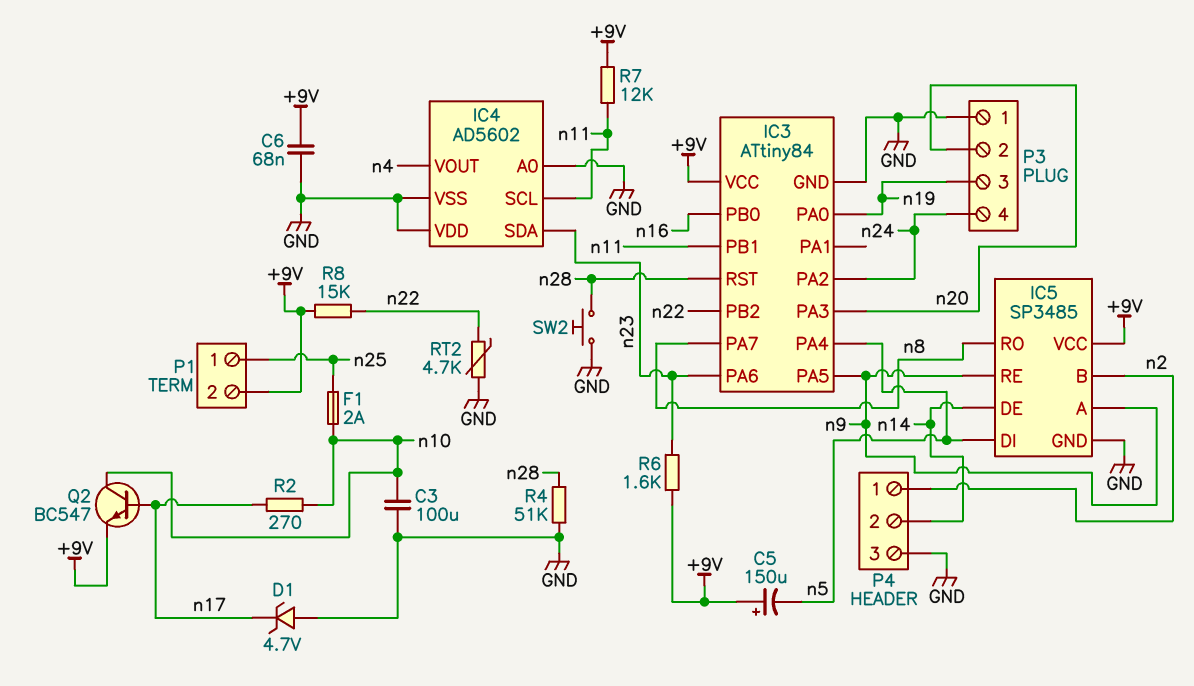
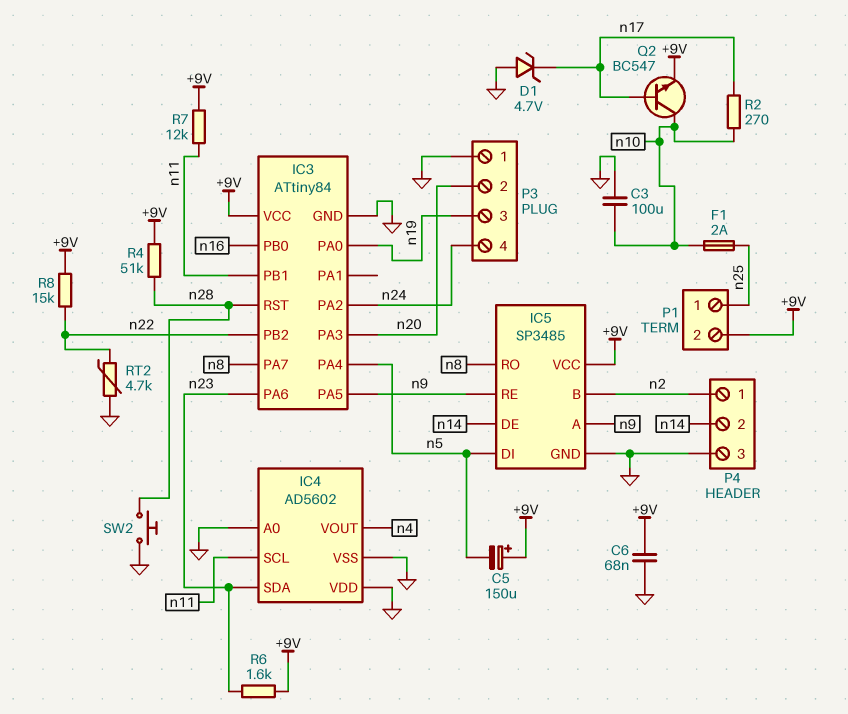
R4: 51k (GND, n28) -> 51k (+9V, n28)

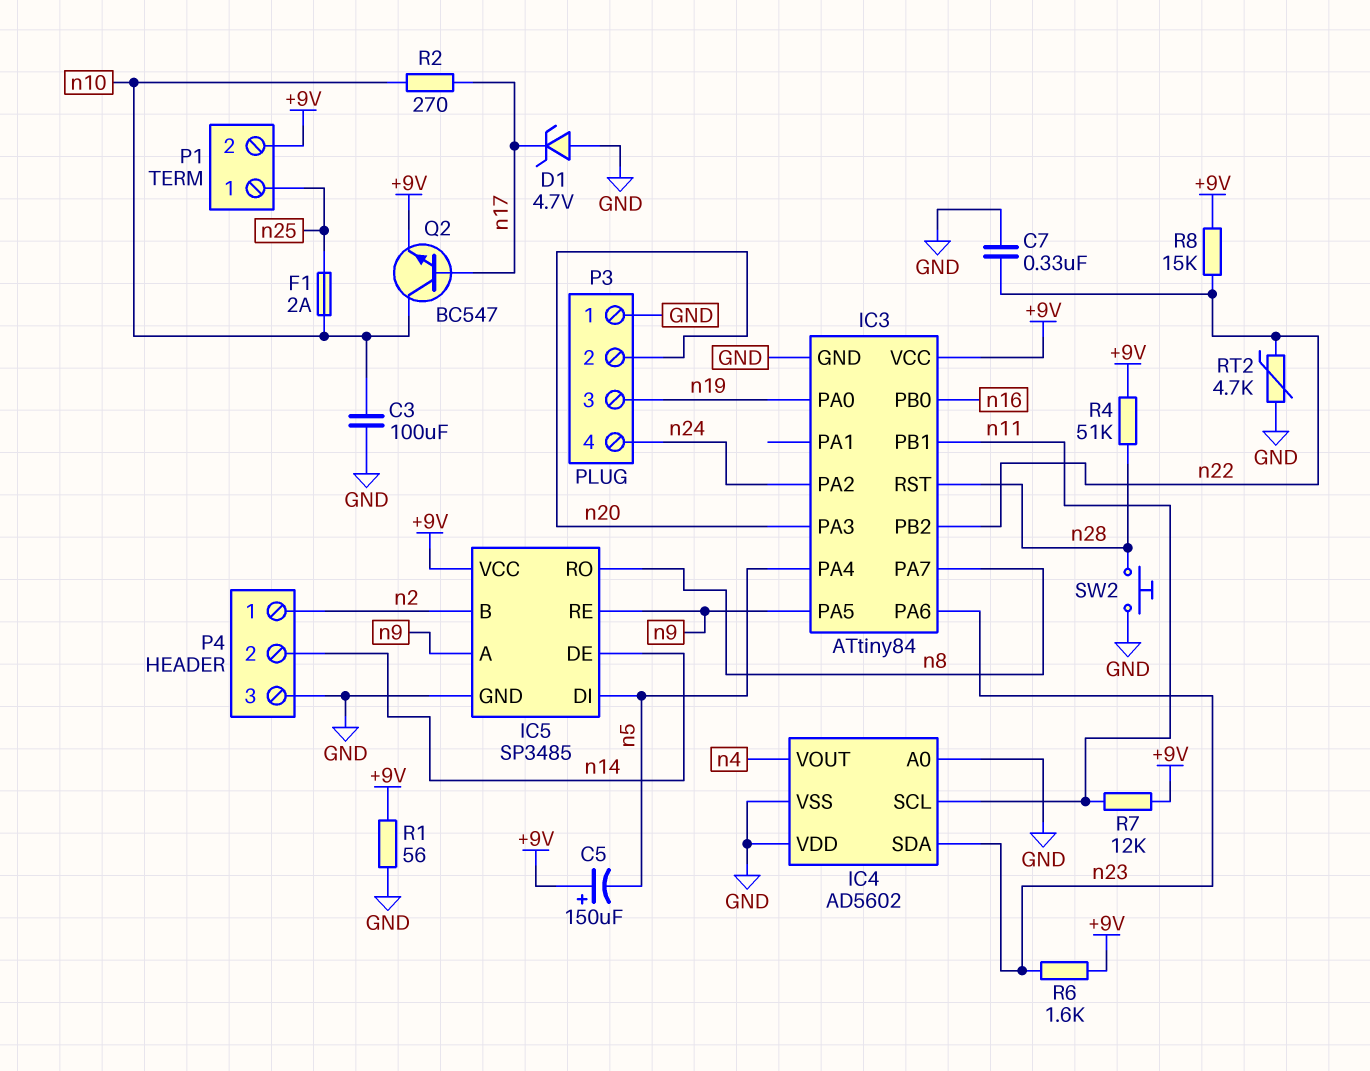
C6: 68nF (+9V, GND) -> none
C7: none -> 330nF (GND, n22)
R1: none -> 56 (+9V, GND)

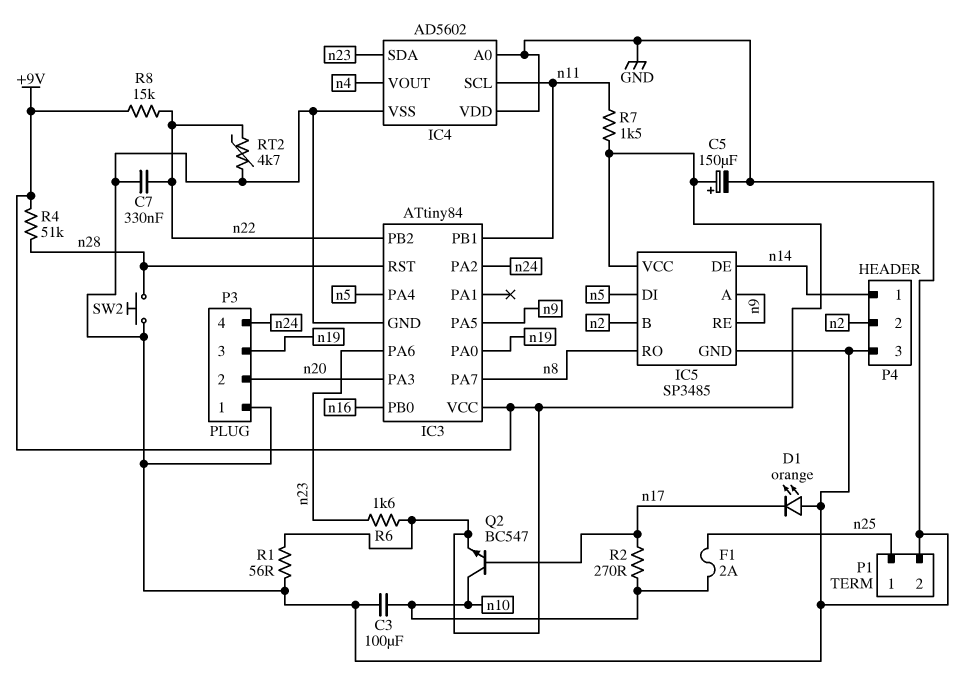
C5: 150uF (plus +9V, minus n5) -> 150uF (plus +9V, minus GND)
D1: zener 4.7V (A GND, K n17) -> LED orange (A GND, K n17)
P1 pin 2: +9V -> GND
P4 pin 1: n2 -> n14
P4 pin 2: n14 -> n2
R7: 12k (+9V, n11) -> 1.5k (+9V, n11)

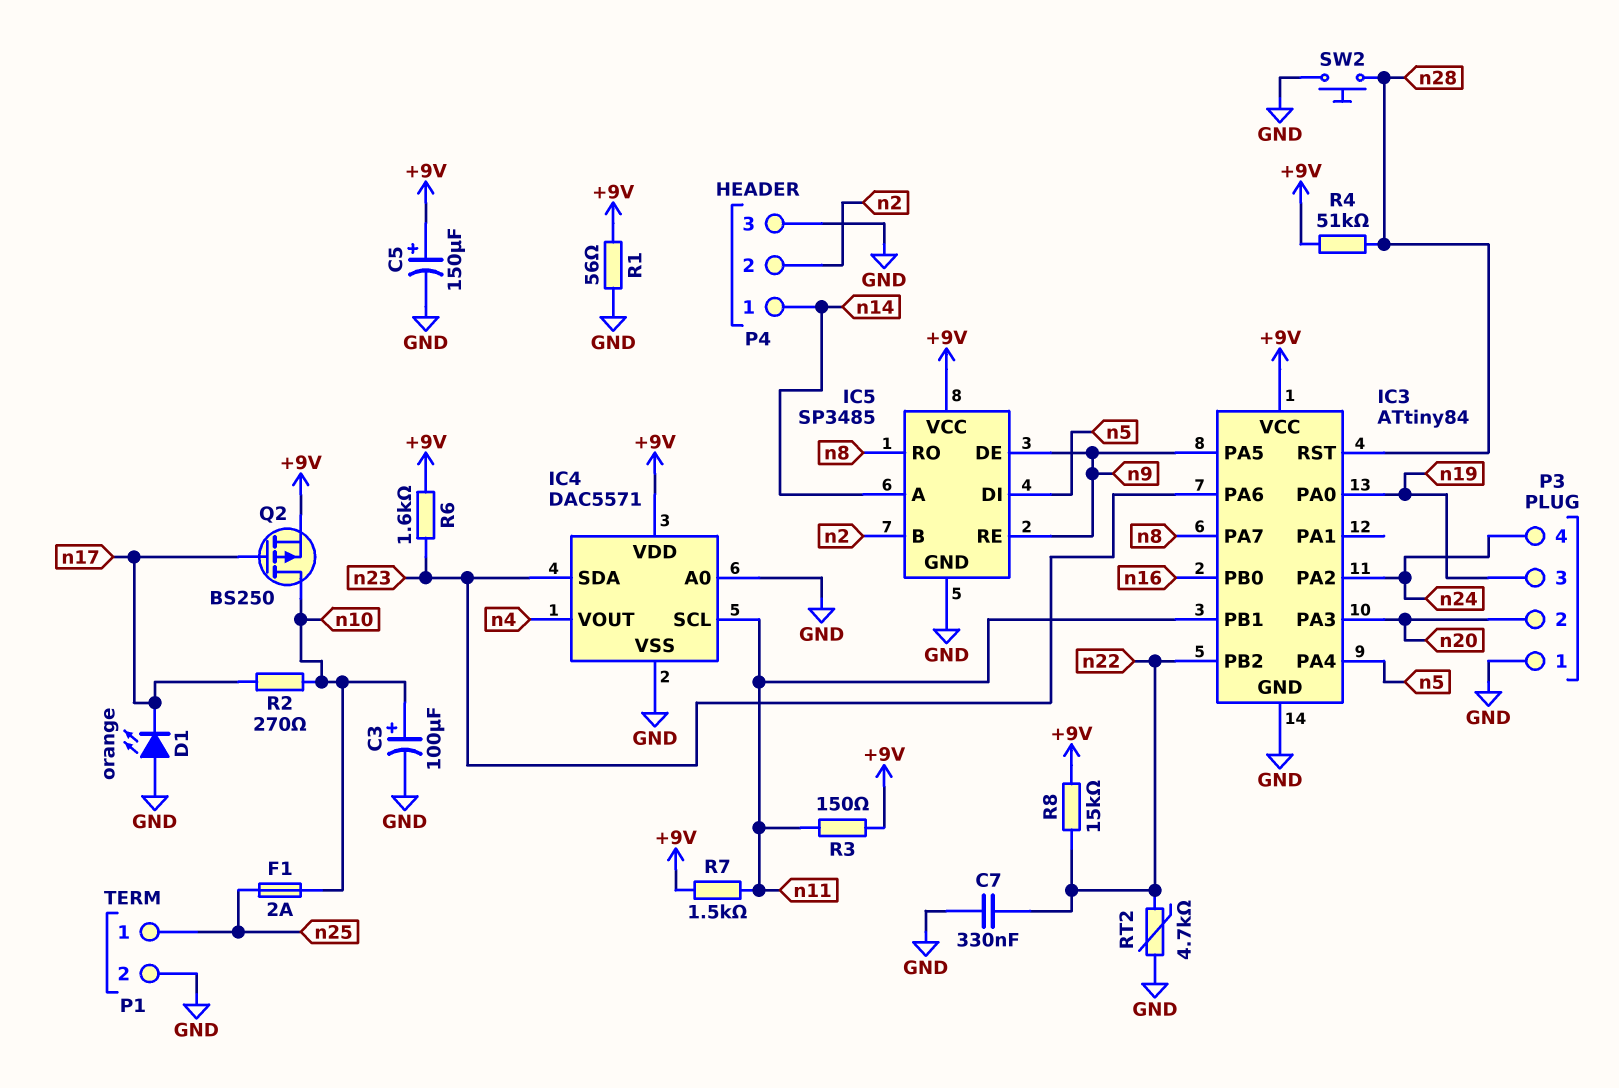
C3: 100uF (GND, n10) -> 100uF (plus n10, minus GND)
IC4: AD5602 -> DAC5571
IC4 pin VDD: GND -> +9V
IC5 pin A: n9 -> n14
IC5 pin DE: n14 -> n9
Q2: NPN BC547 (B n17, C n10, E +9V) -> PMOS BS250 (G n17, D n10, S +9V)
R3: none -> 150 (+9V, n11)

